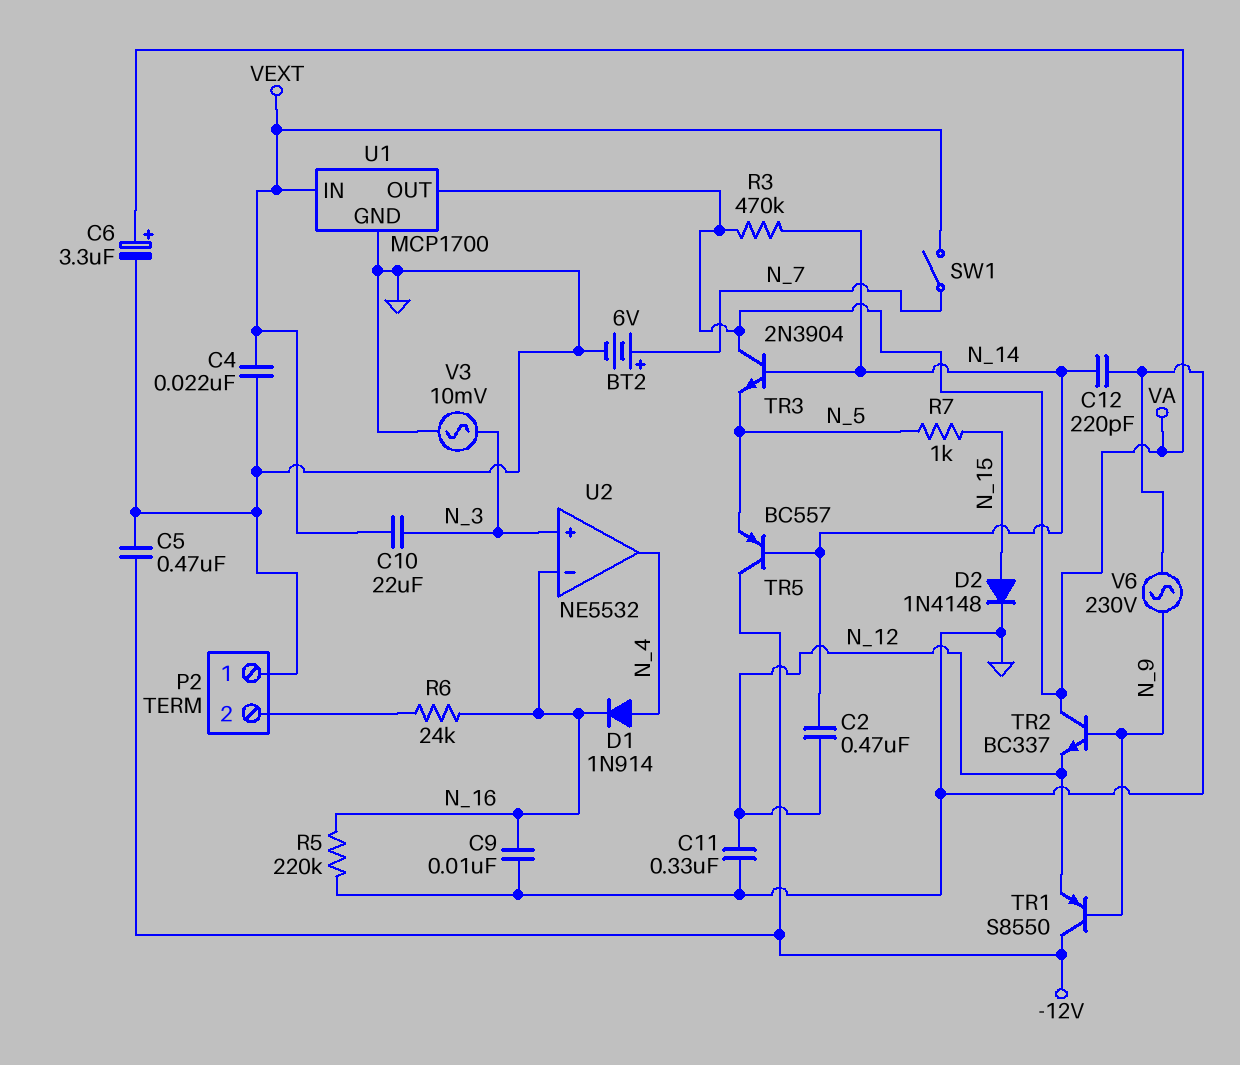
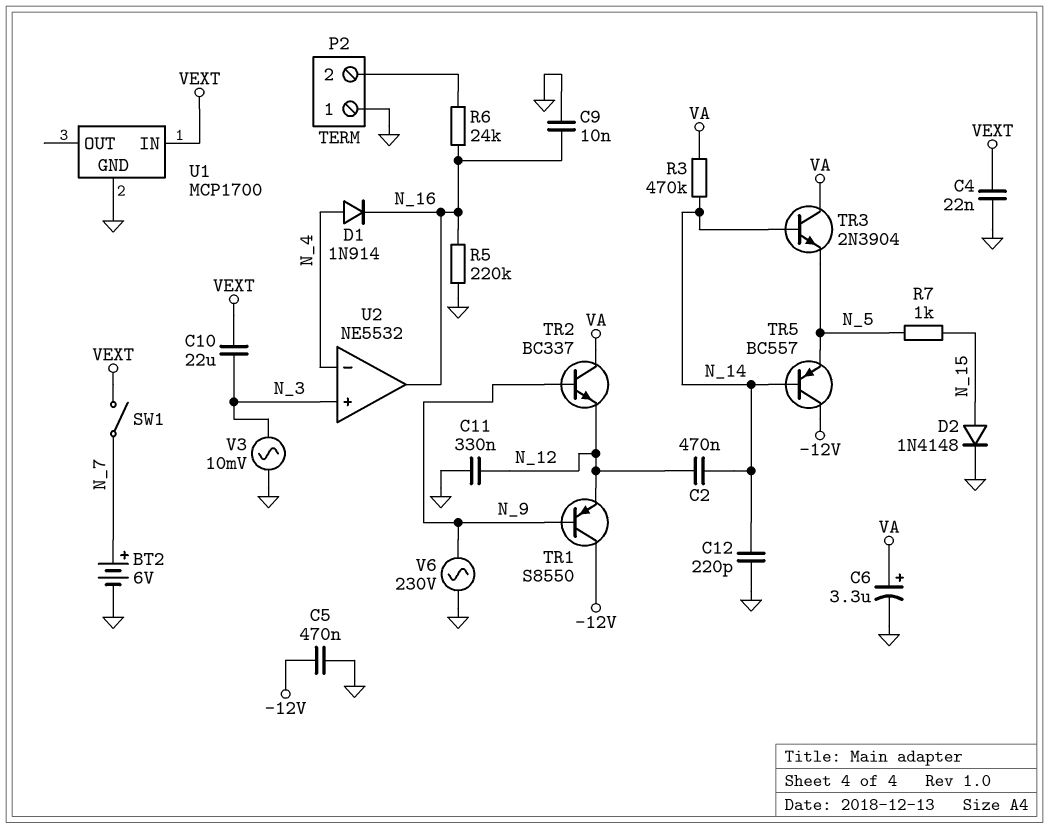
U1 pin OUT: VA -> none
U2 pin in-: N_16 -> N_4
U2 pin out: N_4 -> N_16

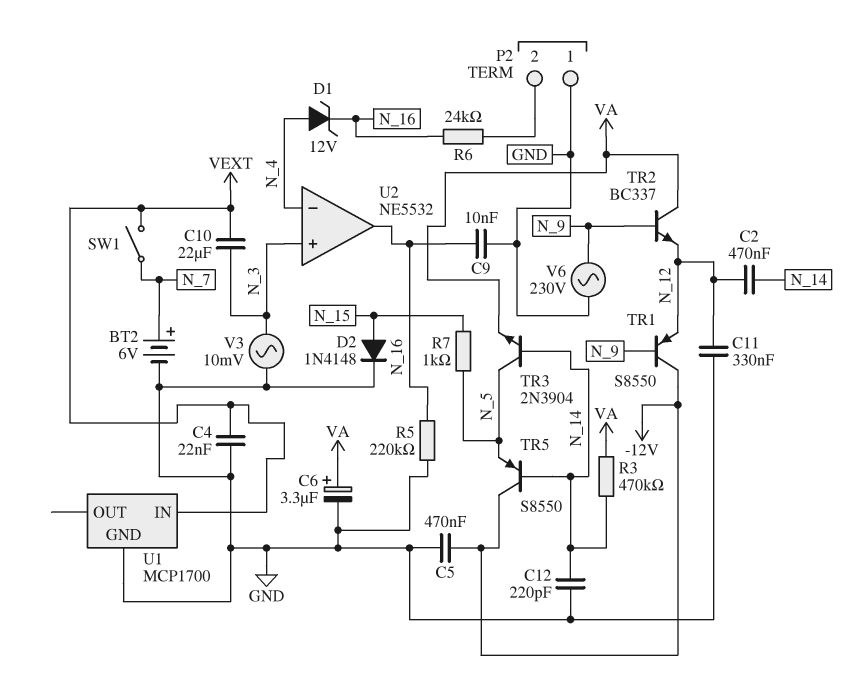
D1: diode 1N914 (A N_4, K N_16) -> zener 12V (A N_4, K N_16)
TR3: NPN 2N3904 (B N_14, C VA, E N_5) -> NPN 2N3904 (B N_14, C N_5, E VA)
TR5: PNP BC557 (B N_14, C -12V, E N_5) -> PNP S8550 (B N_14, C -12V, E N_5)

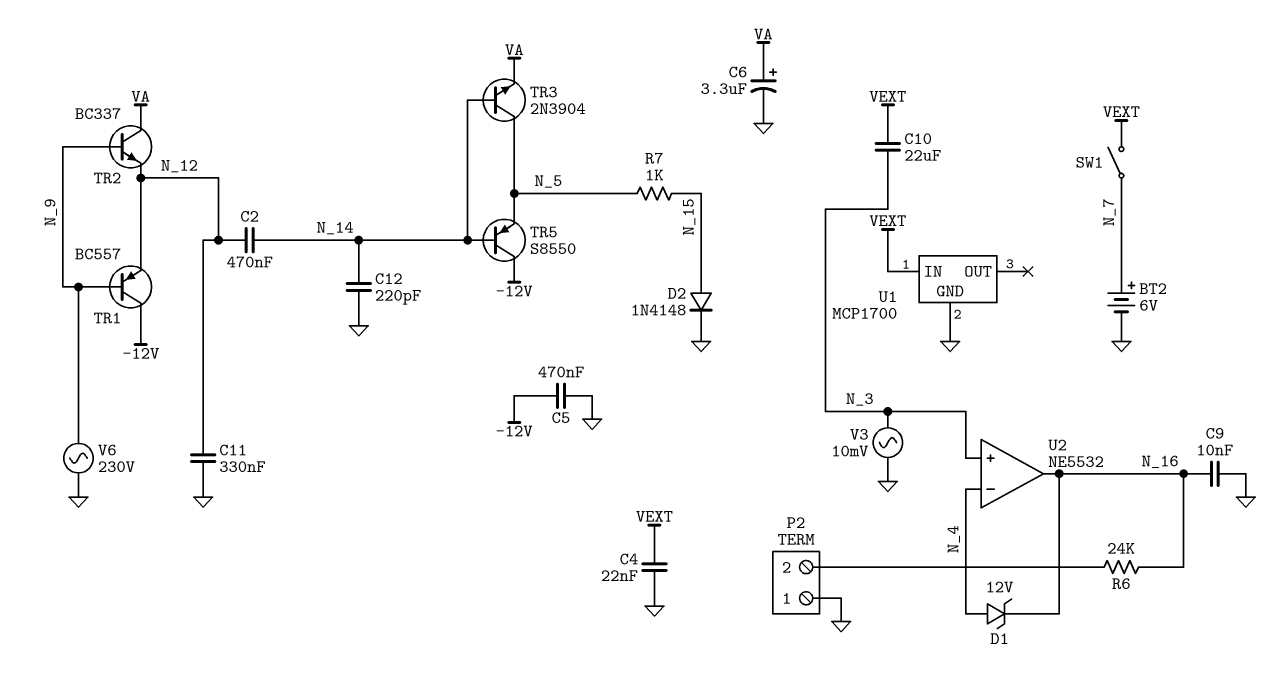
R3: 470k (N_14, VA) -> none
R5: 220k (GND, N_16) -> none
TR1: PNP S8550 (B N_9, C -12V, E N_12) -> PNP BC557 (B N_9, C -12V, E N_12)

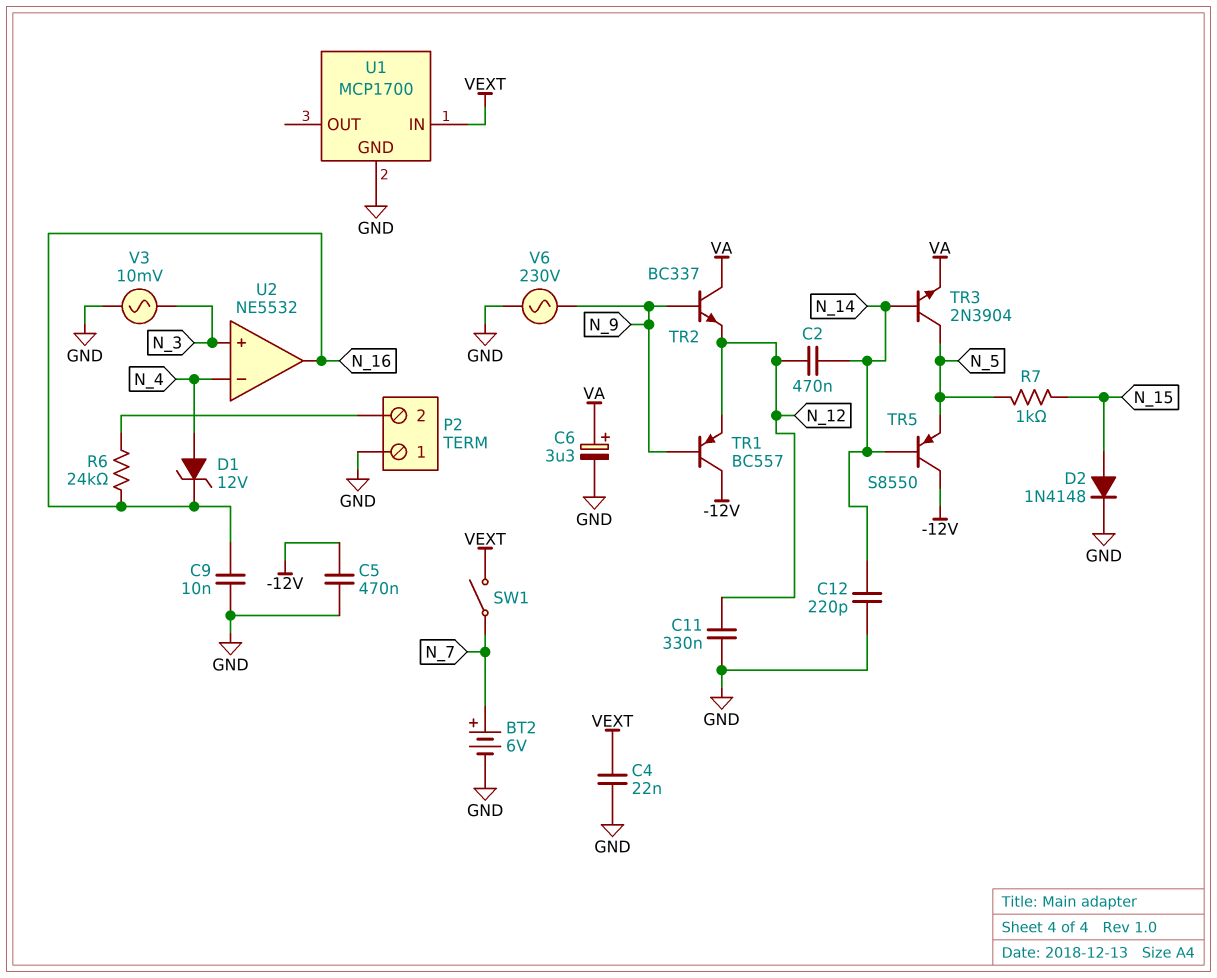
C10: 22uF (N_3, VEXT) -> none

